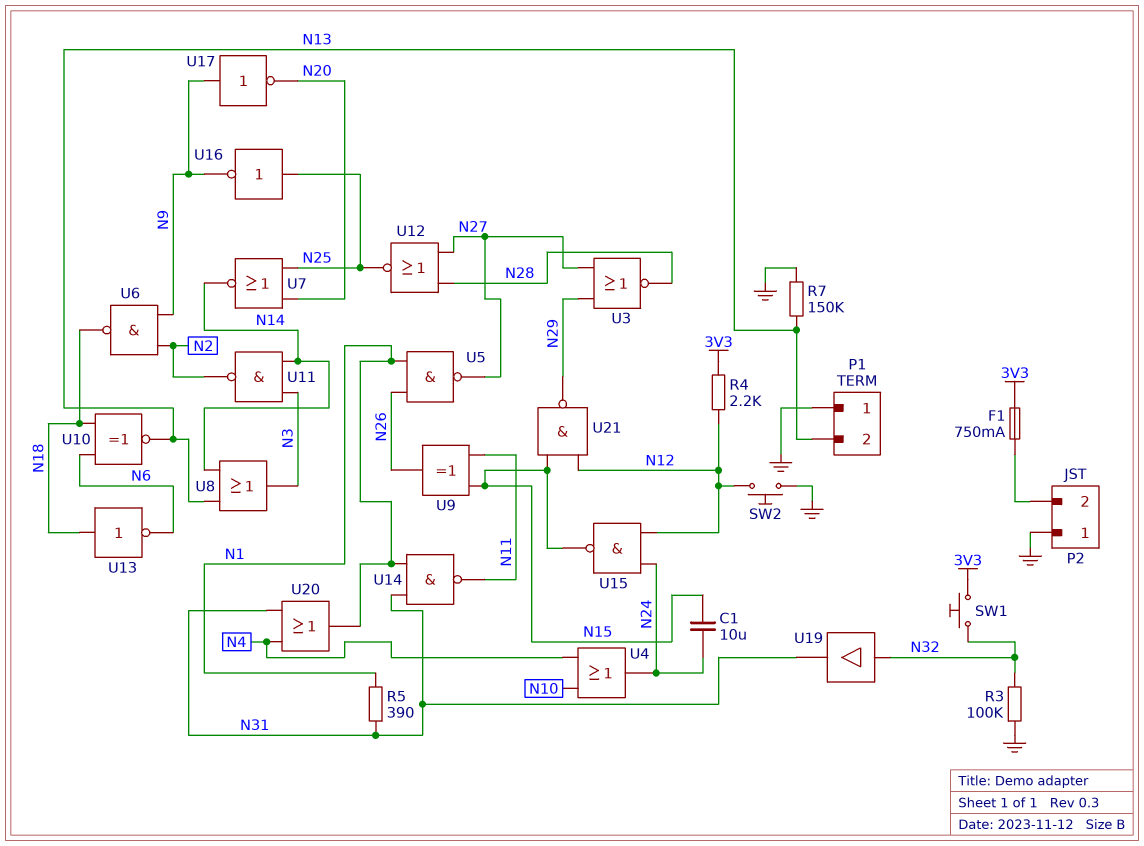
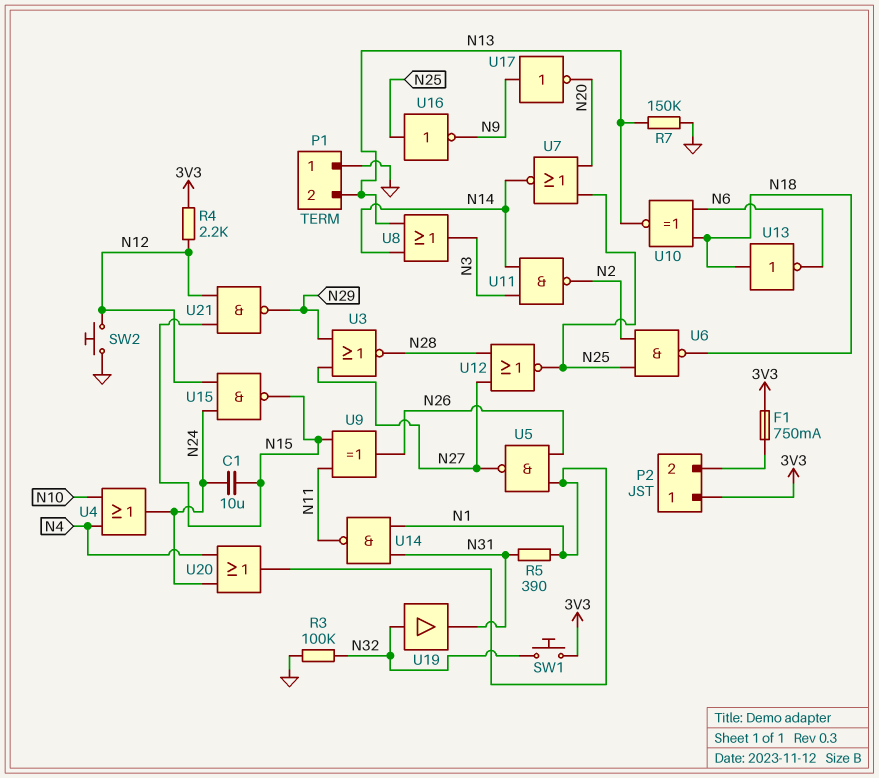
P2 pin 1: GND -> 3V3
U6: NAND (in N2, in N9, out N18) -> NAND (in N2, in N25, out N18)
U20: OR (in N4, in N31, out N1) -> OR (in N4, in N24, out N1)

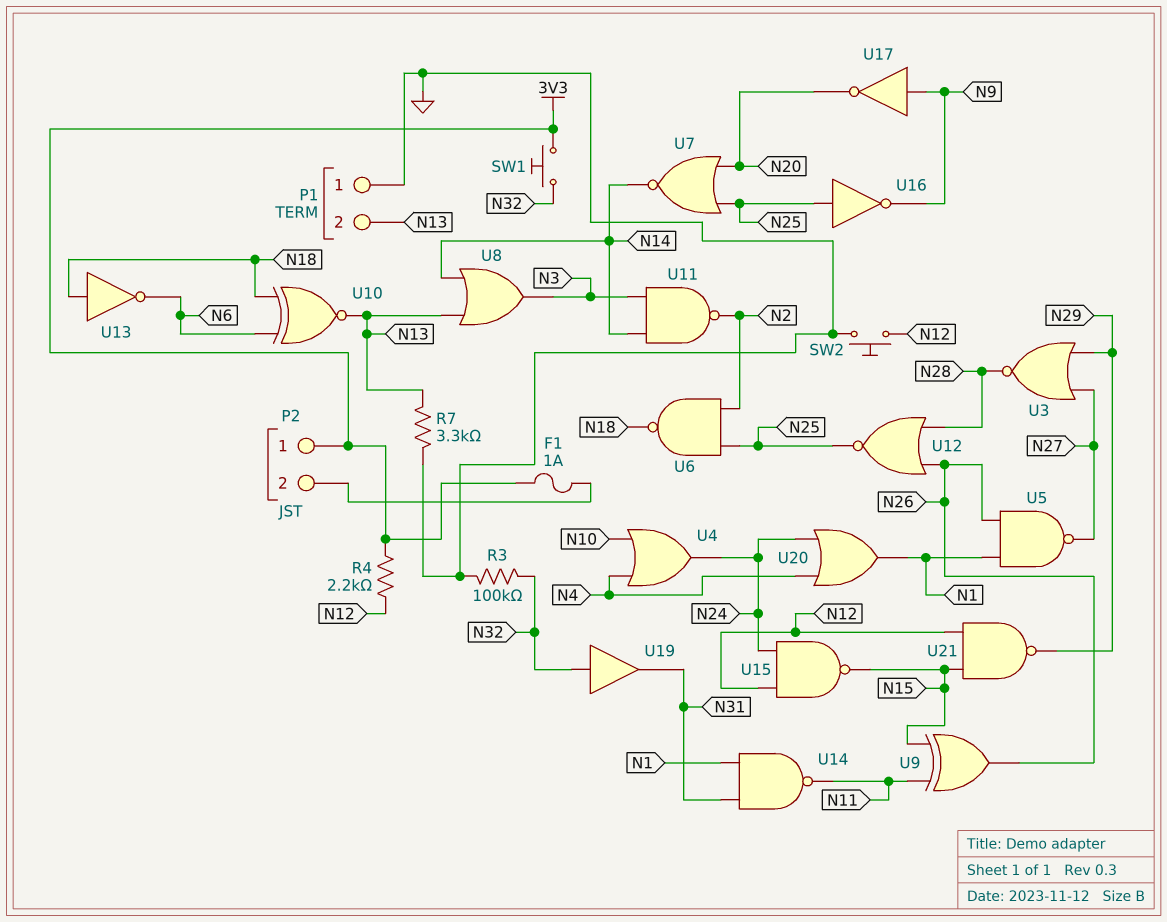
C1: 10uF (N15, N24) -> none
F1: 750mA (3V3, P2/2) -> 1A (3V3, P2/2)
R5: 390 (N1, N31) -> none
R7: 150k (GND, N13) -> 3.3k (GND, N13)
U12: NOR (in N27, in N28, out N25) -> NOR (in N26, in N28, out N25)

